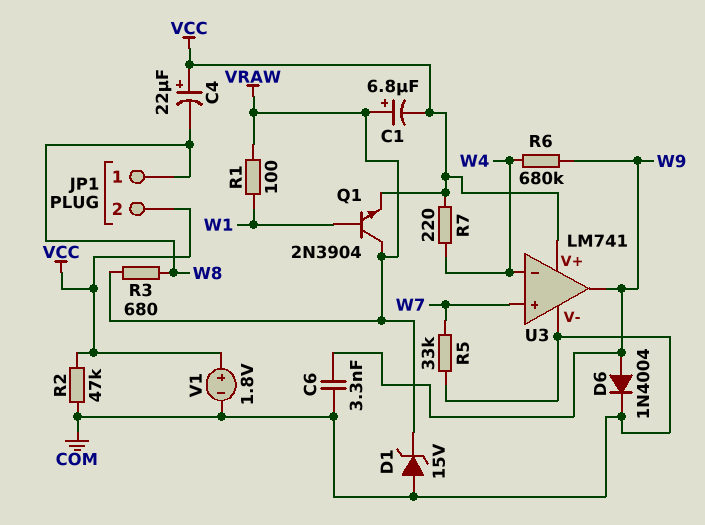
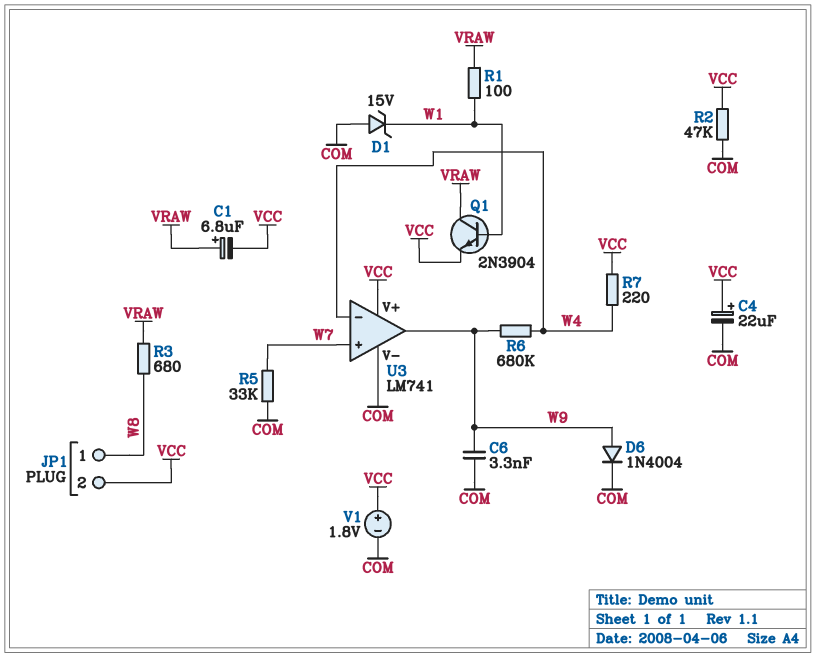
C4: 22uF (plus VCC, minus W8) -> 22uF (plus VCC, minus COM)
D1: zener 15V (A COM, K VRAW) -> zener 15V (A COM, K W1)

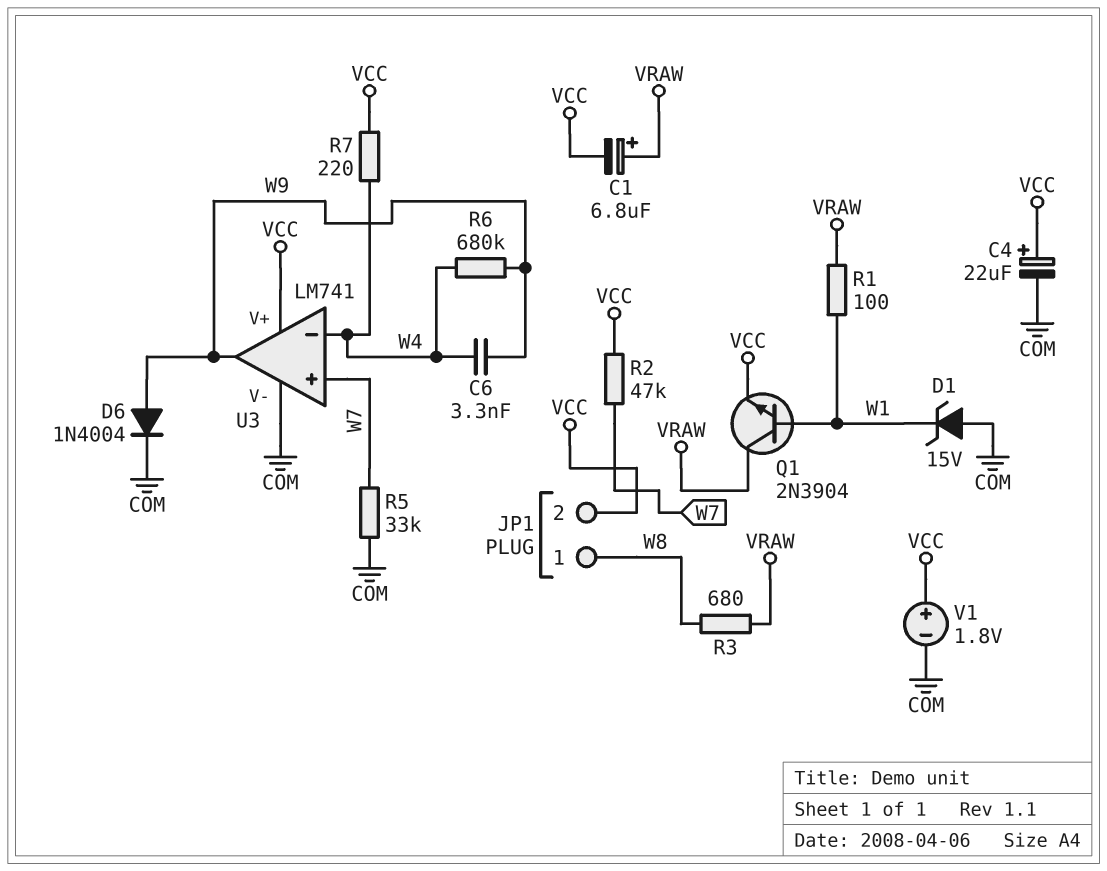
C6: 3.3nF (COM, W9) -> 3.3nF (W4, W9)
R2: 47k (COM, VCC) -> 47k (VCC, W7)

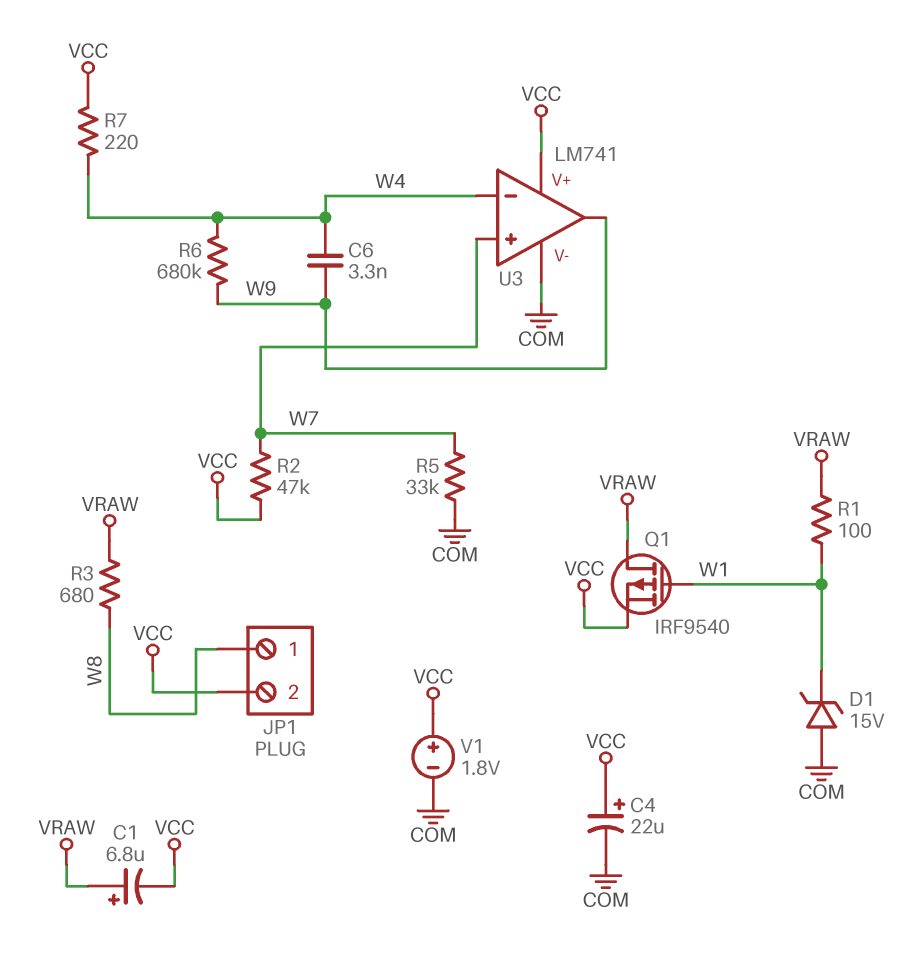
D6: diode 1N4004 (A W9, K COM) -> none
Q1: NPN 2N3904 (B W1, C VRAW, E VCC) -> PMOS IRF9540 (G W1, D VRAW, S VCC)

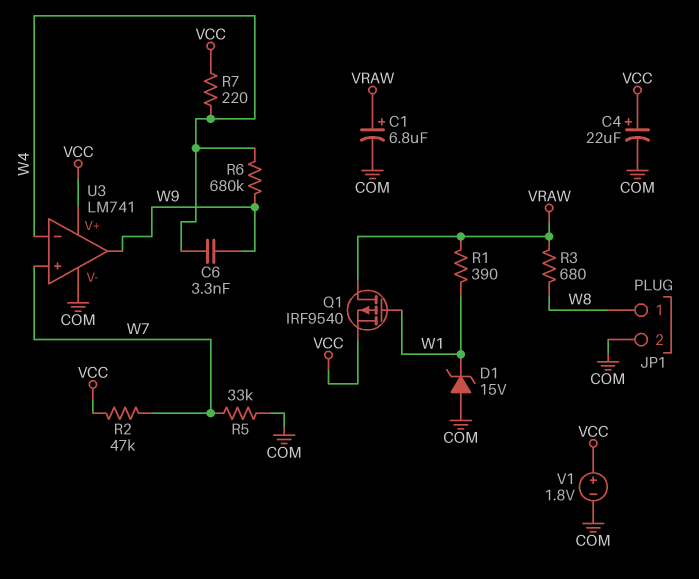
C1: 6.8uF (plus VRAW, minus VCC) -> 6.8uF (plus VRAW, minus COM)
JP1 pin 2: VCC -> COM
R1: 100 (VRAW, W1) -> 390 (VRAW, W1)

